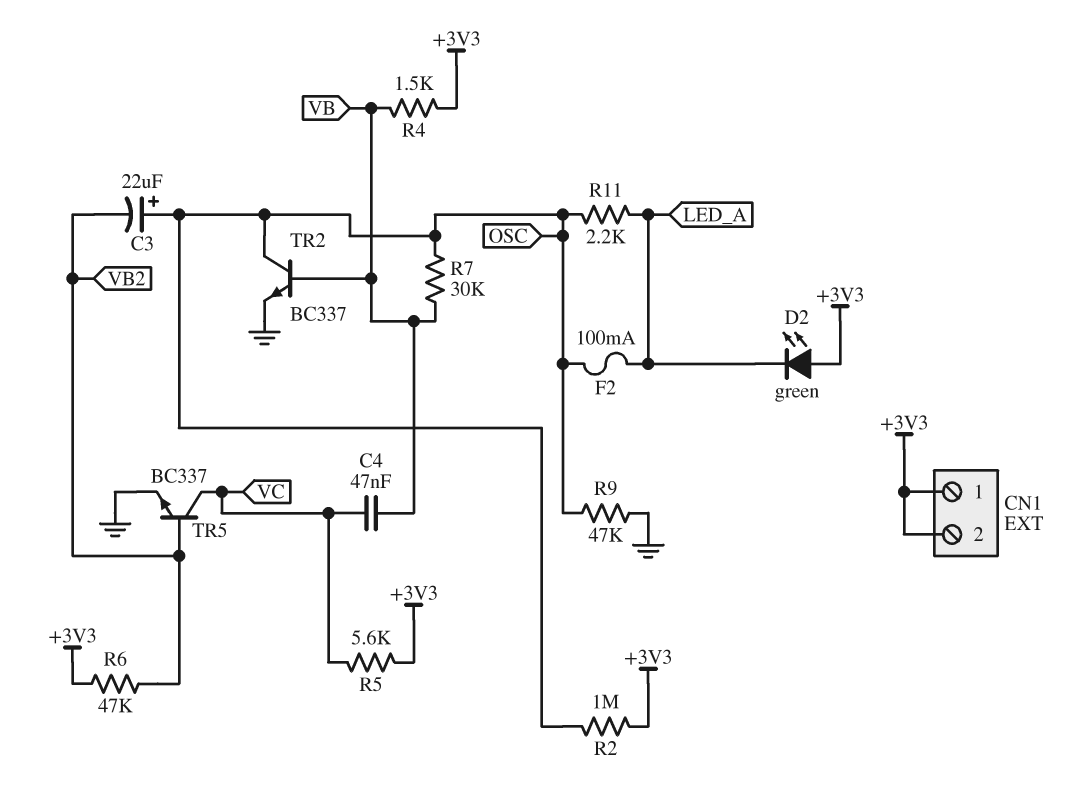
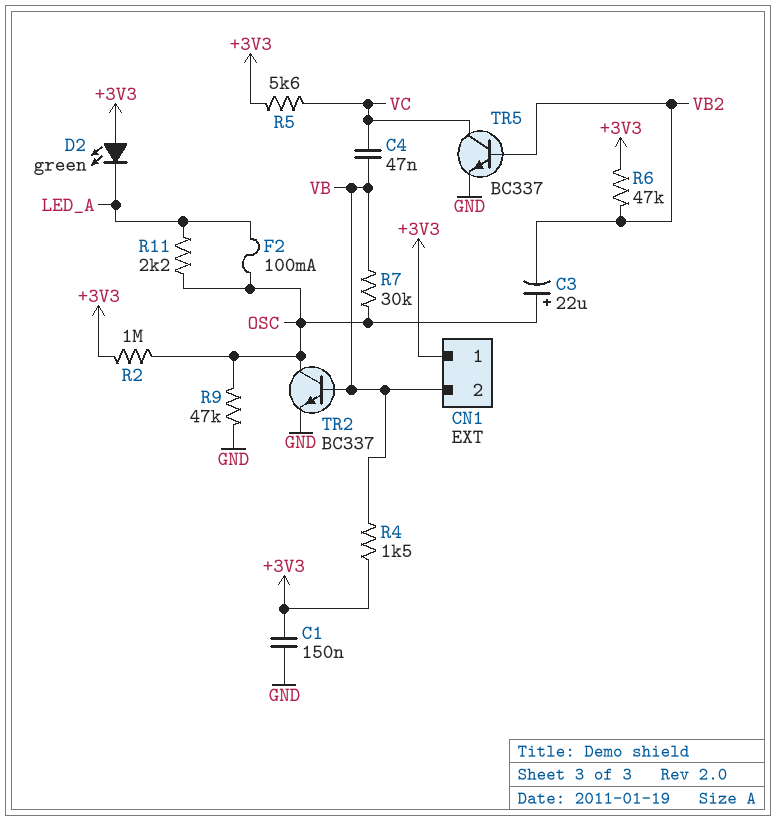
C1: none -> 150nF (+3V3, GND)
CN1 pin 2: +3V3 -> VB

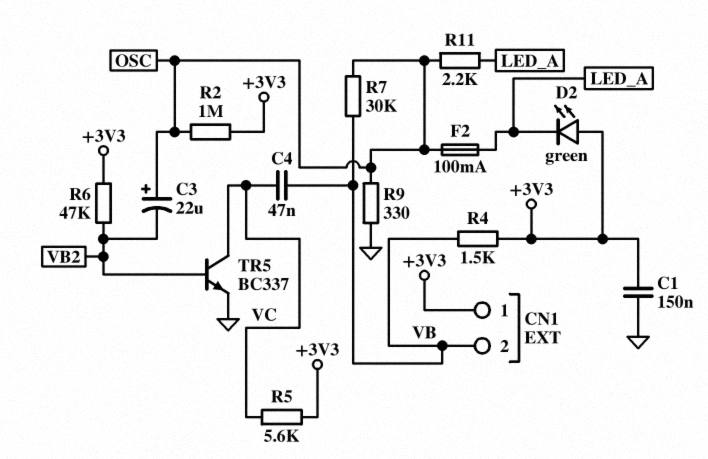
R9: 47k (GND, OSC) -> 330 (GND, OSC)
TR2: NPN BC337 (B VB, C OSC, E GND) -> none

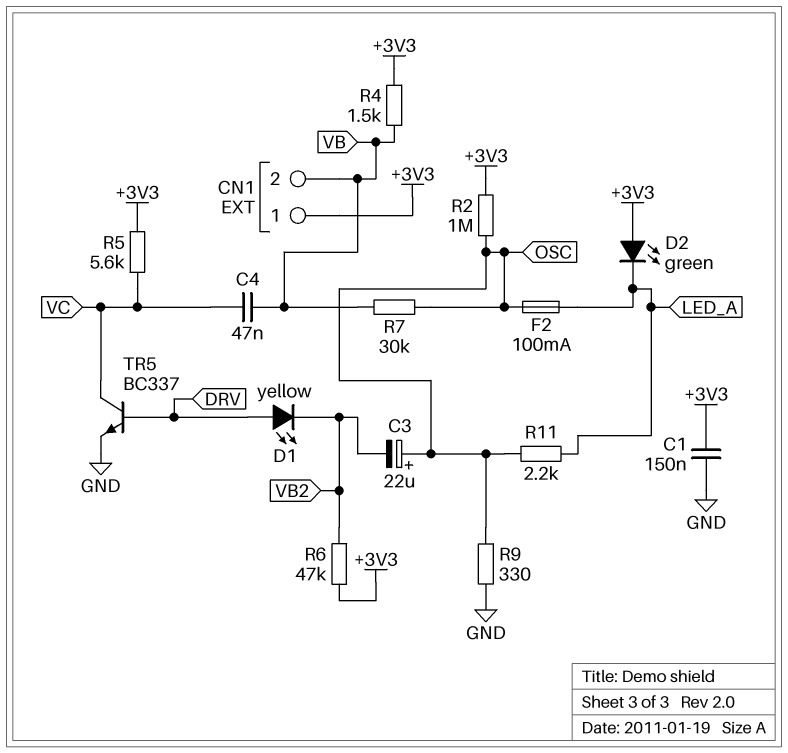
D1: none -> LED yellow (A DRV, K VB2)
TR5: NPN BC337 (B VB2, C VC, E GND) -> NPN BC337 (B DRV, C VC, E GND)

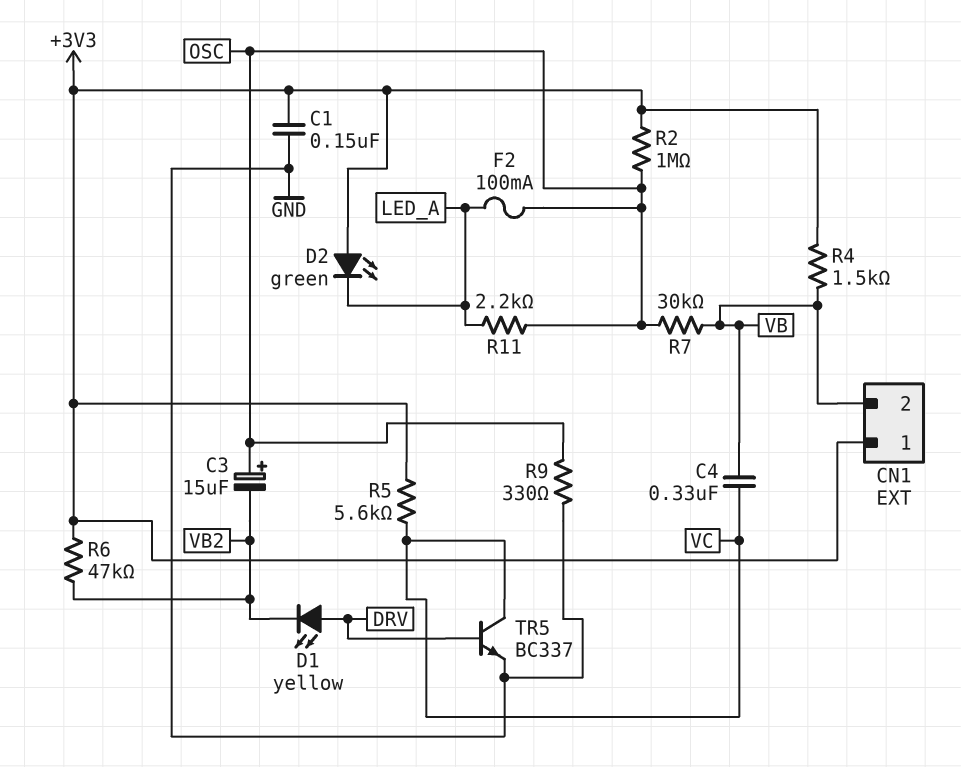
C3: 22uF (plus OSC, minus VB2) -> 15uF (plus OSC, minus VB2)
C4: 47nF (VB, VC) -> 330nF (VB, VC)

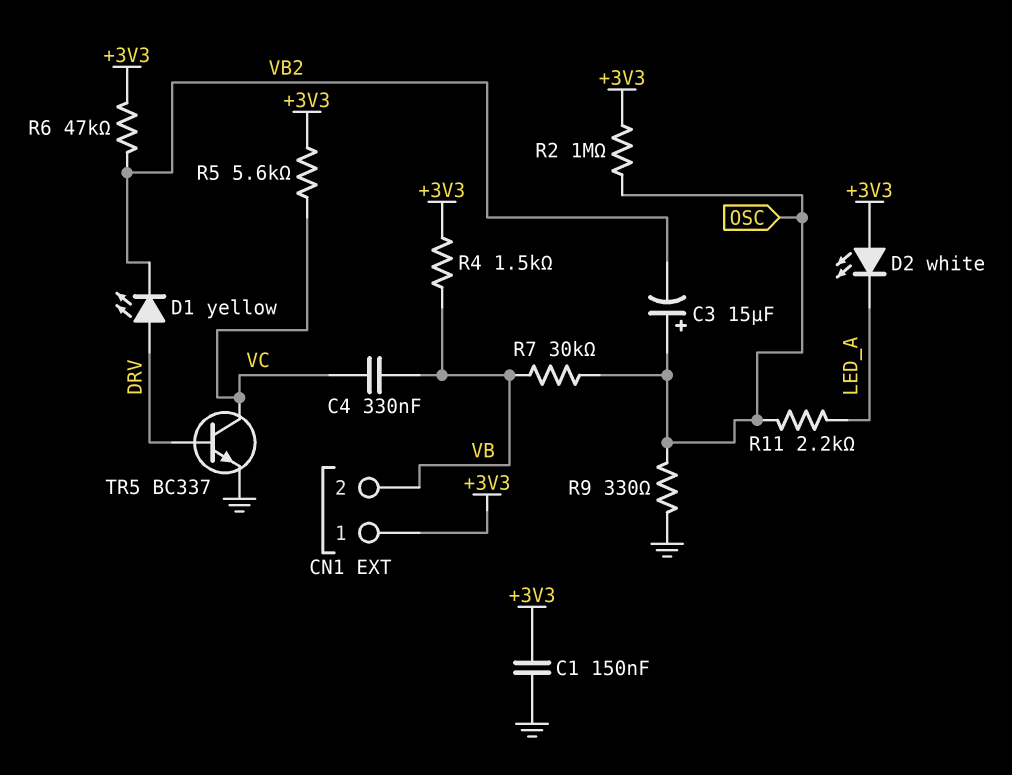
D2: LED green (A +3V3, K LED_A) -> LED white (A +3V3, K LED_A)
F2: 100mA (LED_A, OSC) -> none

